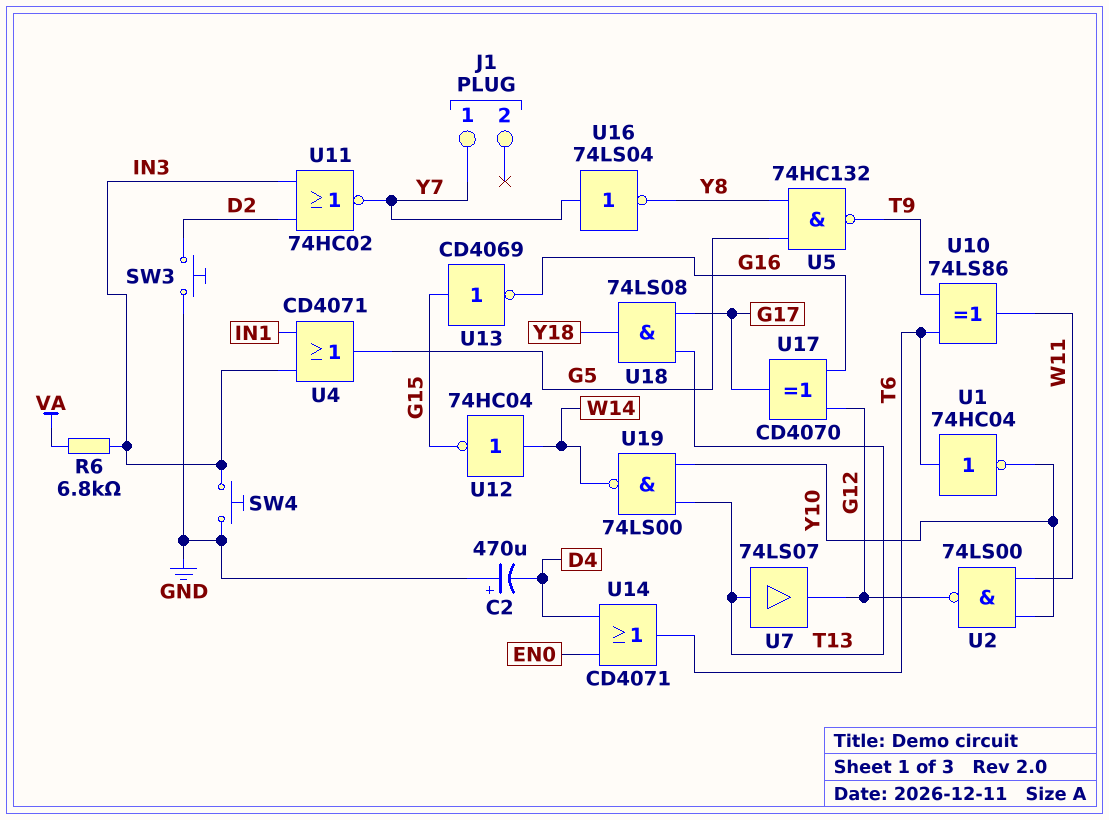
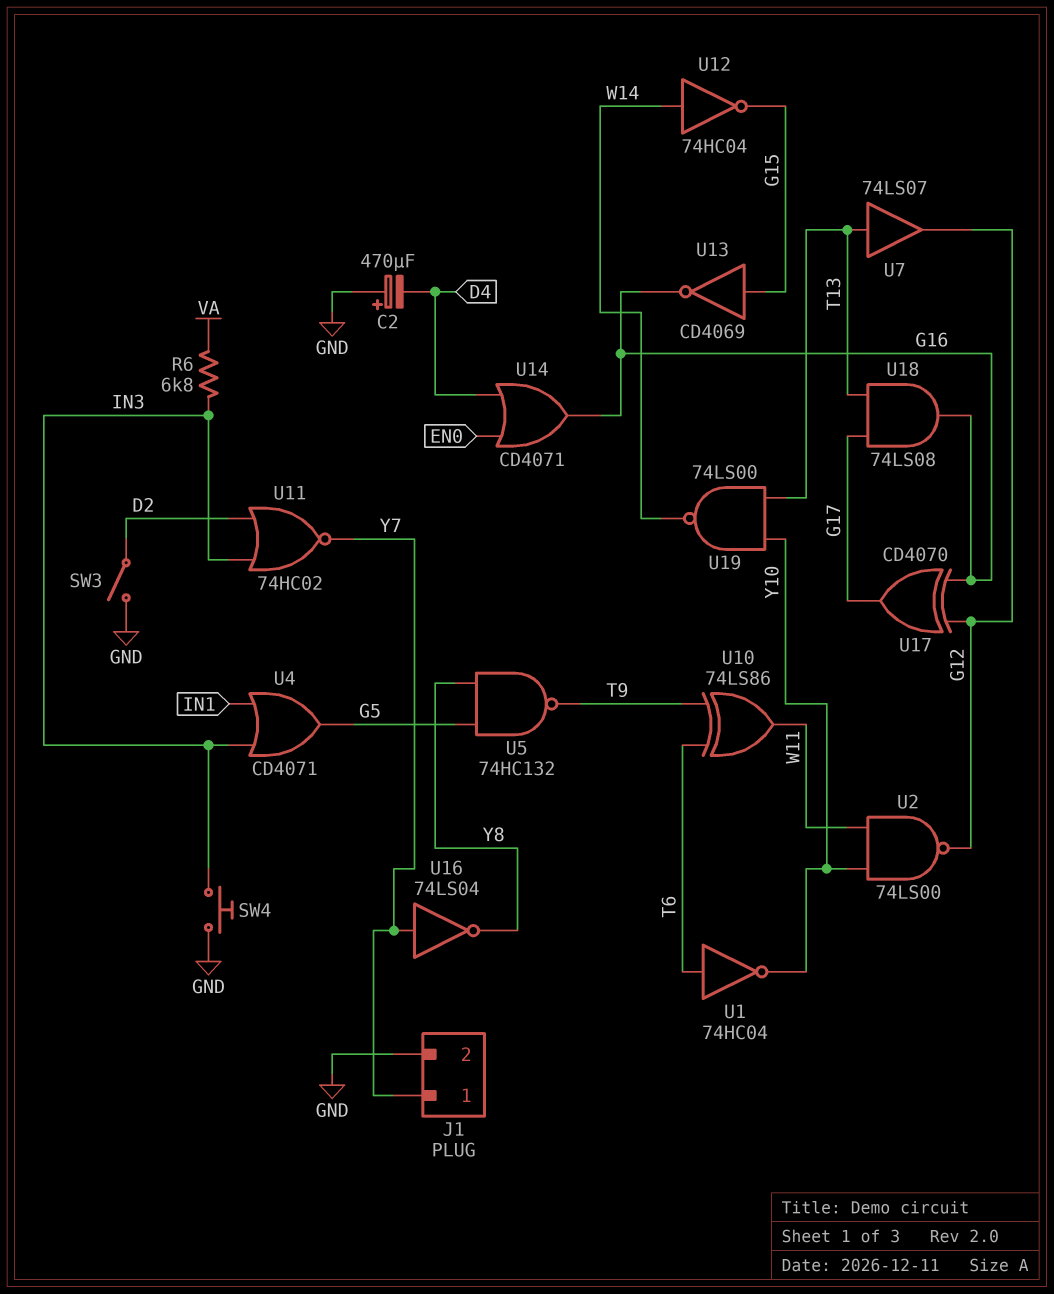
J1 pin 2: none -> GND
SW3: button (D2, GND) -> switch (D2, GND)
U14: OR CD4071 (in D4, in EN0, out T6) -> OR CD4071 (in D4, in EN0, out G16)
U18: AND 74LS08 (in G17, in T13, out Y18) -> AND 74LS08 (in G17, in T13, out G16)

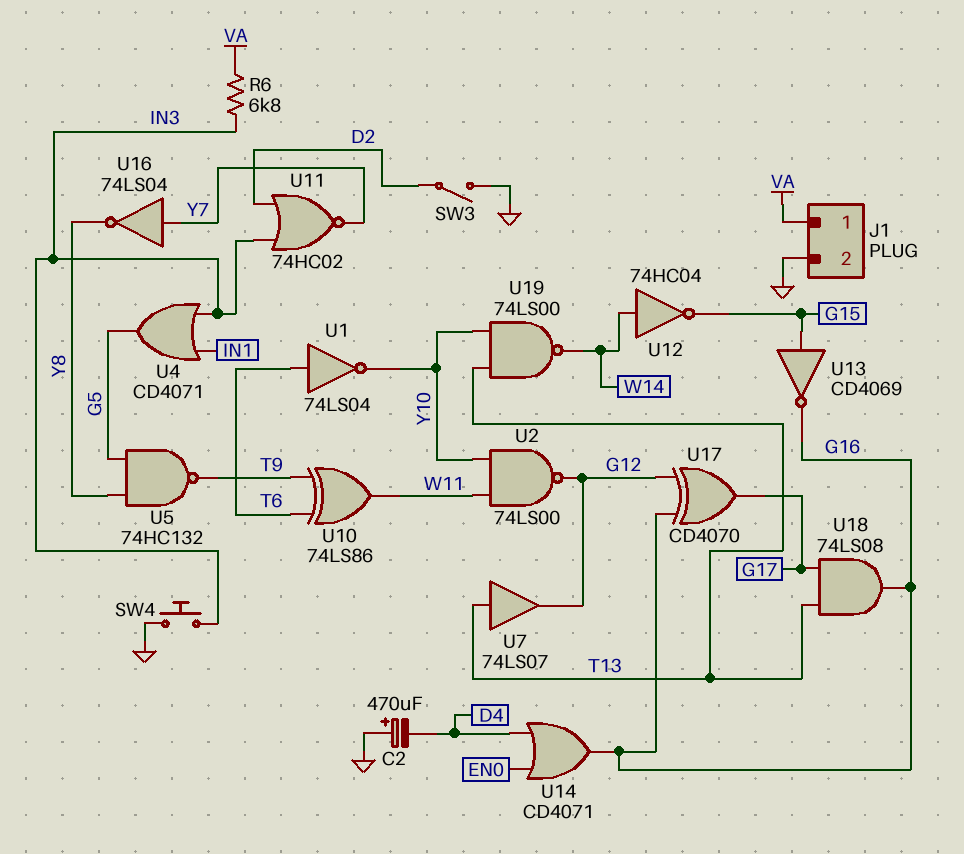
J1 pin 1: Y7 -> VA
U1: NOT 74HC04 (in T6, out Y10) -> NOT 74LS04 (in T6, out Y10)

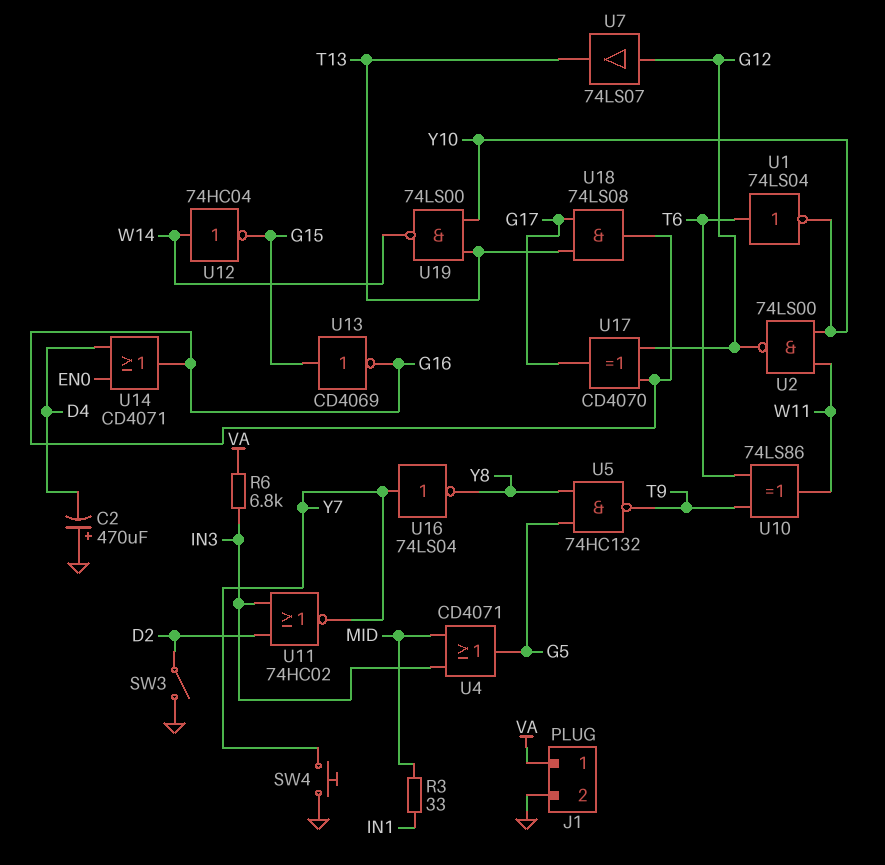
R3: none -> 33 (IN1, MID)
SW4: button (GND, IN3) -> button (GND, Y7)
U4: OR CD4071 (in IN1, in IN3, out G5) -> OR CD4071 (in IN3, in MID, out G5)
U7: buffer 74LS07 (in T13, out G12) -> buffer 74LS07 (in G12, out T13)

